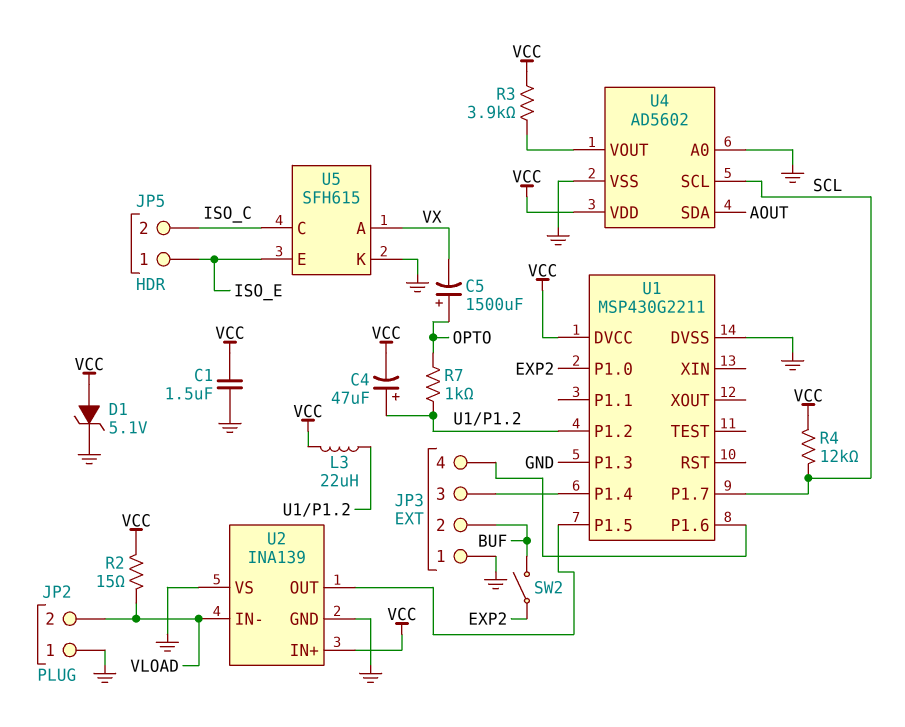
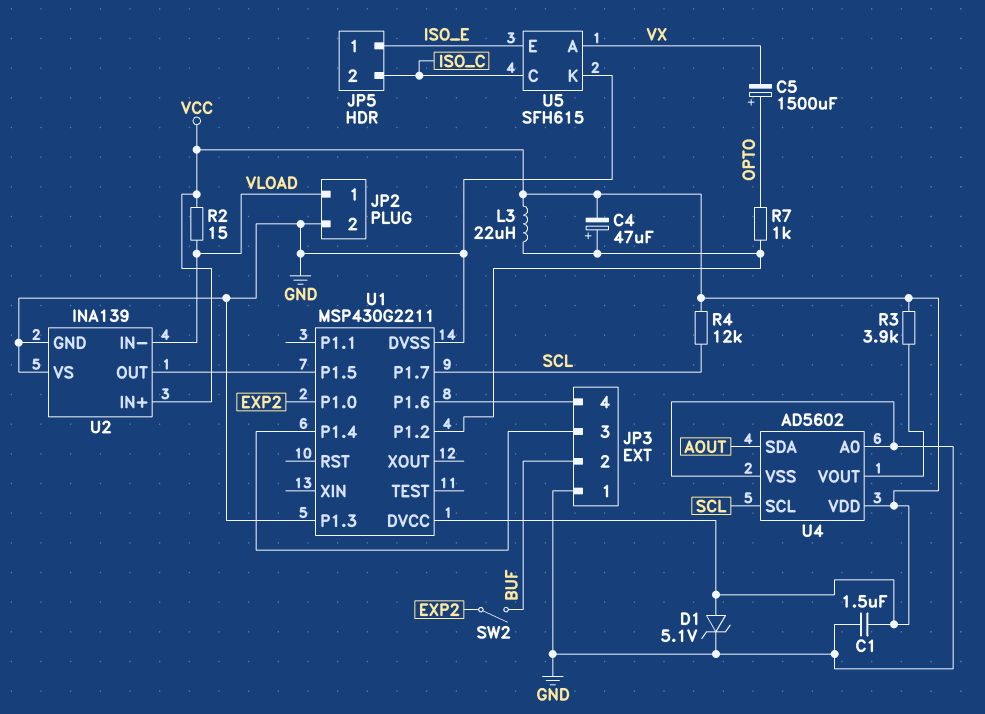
JP2 pin 1: GND -> VLOAD
JP2 pin 2: VLOAD -> GND

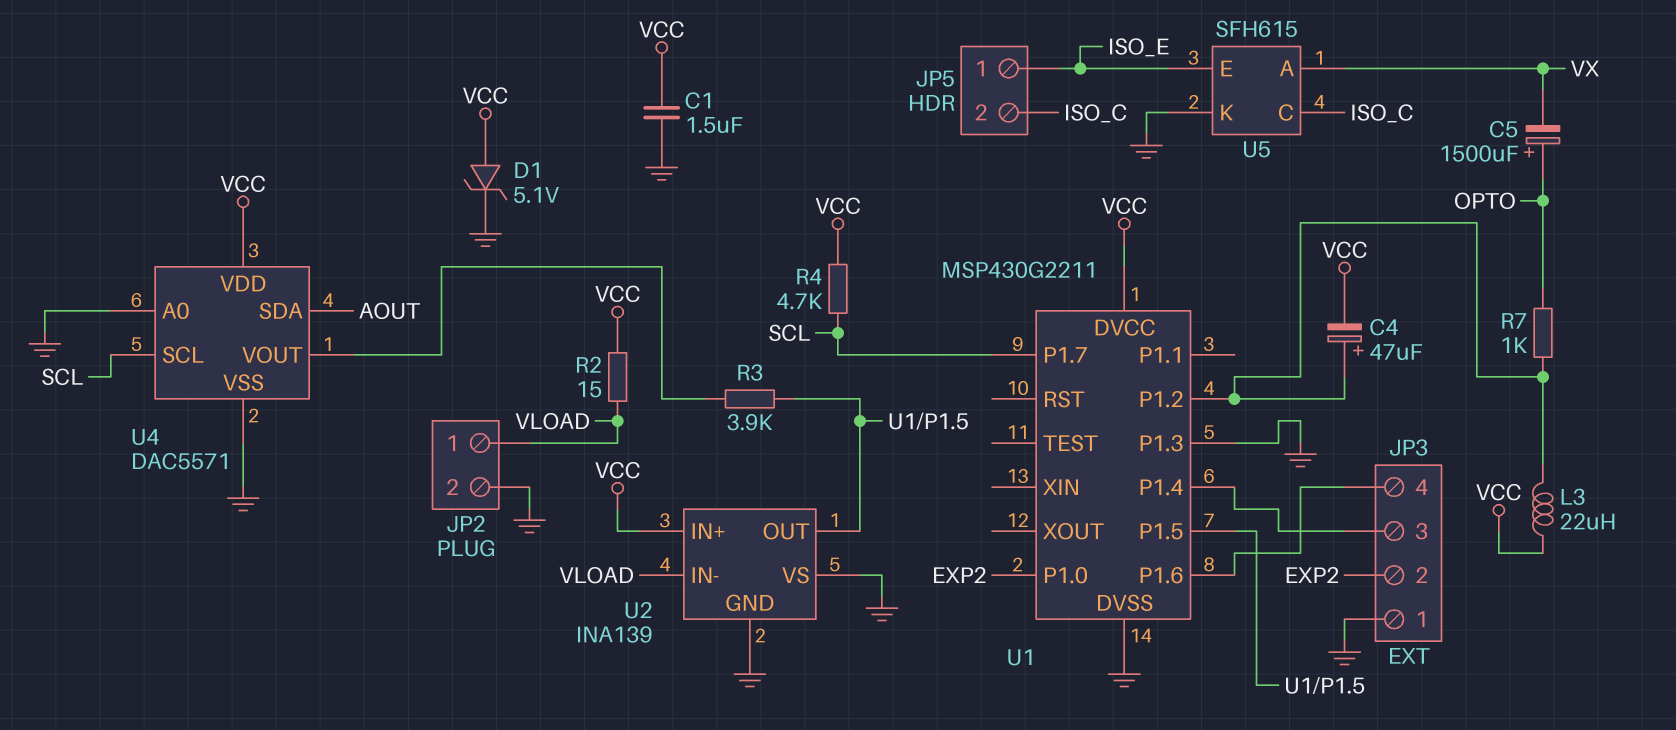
JP3 pin 2: BUF -> EXP2
R3: 3.9k (U4/VOUT, VCC) -> 3.9k (U1/P1.5, U4/VOUT)
R4: 12k (SCL, VCC) -> 4.7k (SCL, VCC)
SW2: switch (BUF, EXP2) -> none
U4: AD5602 -> DAC5571

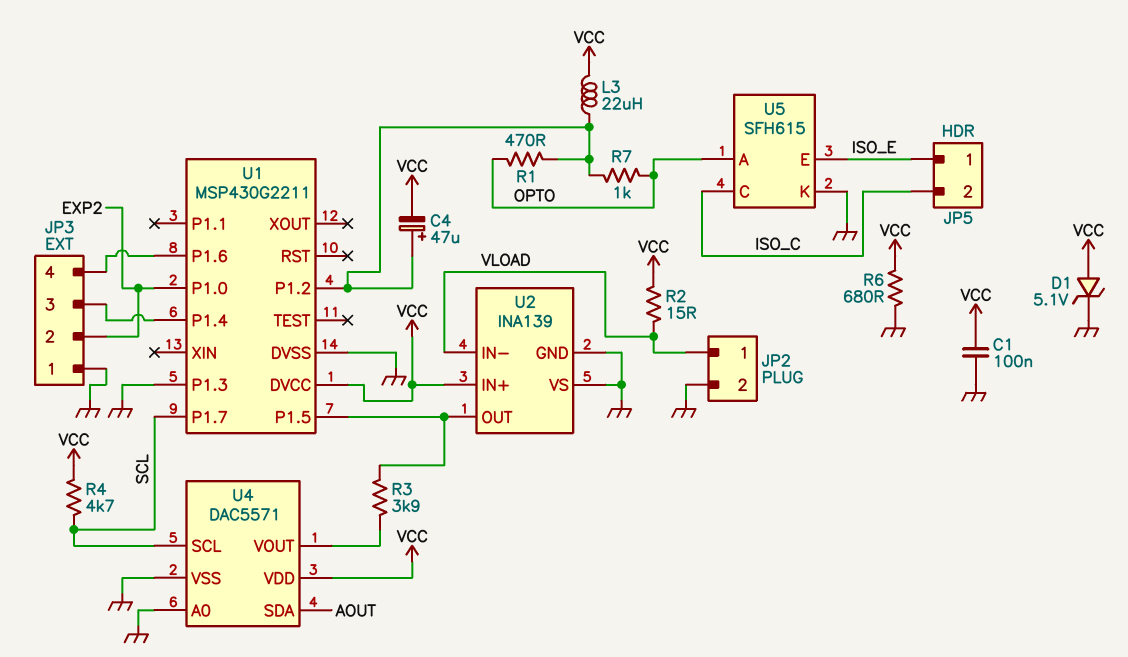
C1: 1.5uF (GND, VCC) -> 100nF (GND, VCC)
C5: 1500uF (plus OPTO, minus VX) -> none
R1: none -> 470 (OPTO, U1/P1.2)
R6: none -> 680 (GND, VCC)
U5 pin A: VX -> OPTO

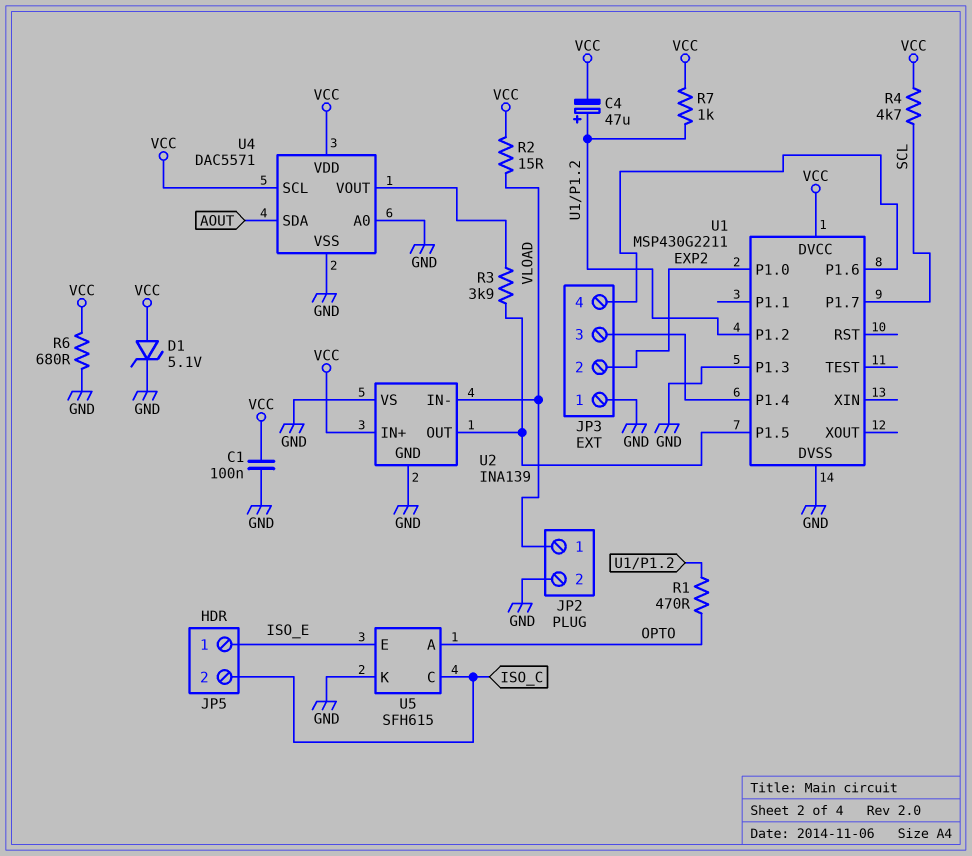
L3: 22uH (U1/P1.2, VCC) -> none
R7: 1k (OPTO, U1/P1.2) -> 1k (U1/P1.2, VCC)
U4 pin SCL: SCL -> VCC

